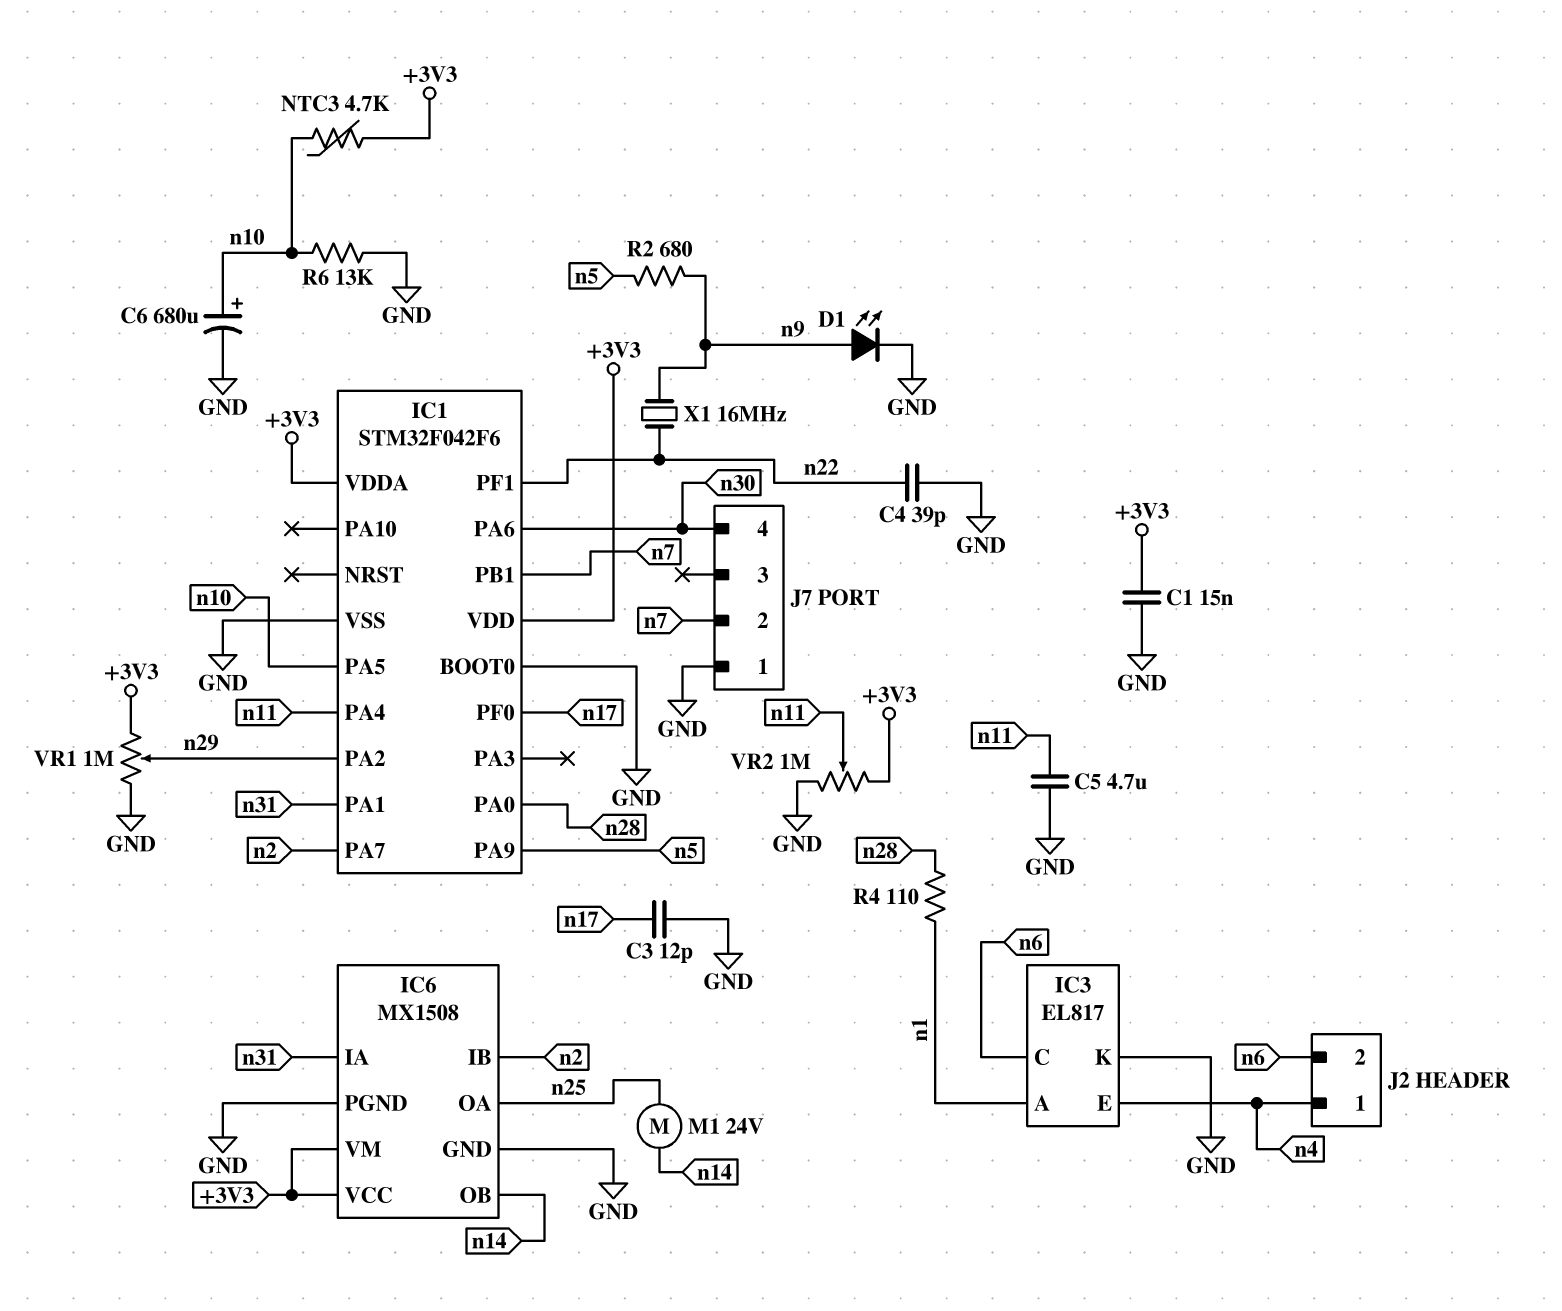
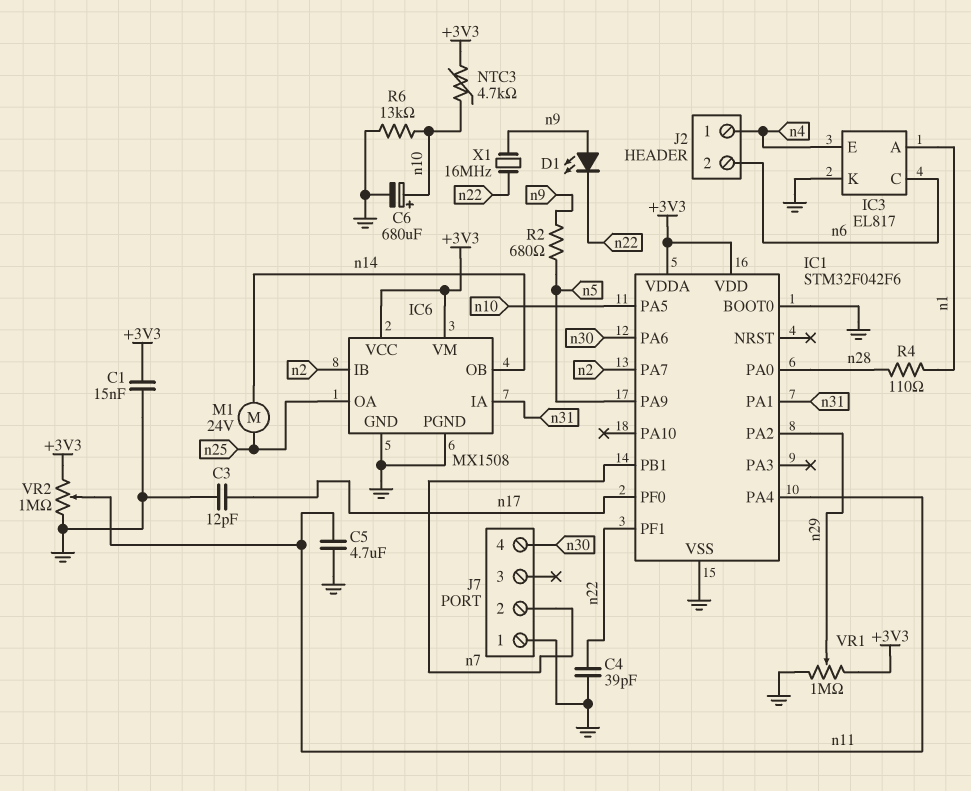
D1: LED (A n9, K GND) -> LED (A n9, K n22)

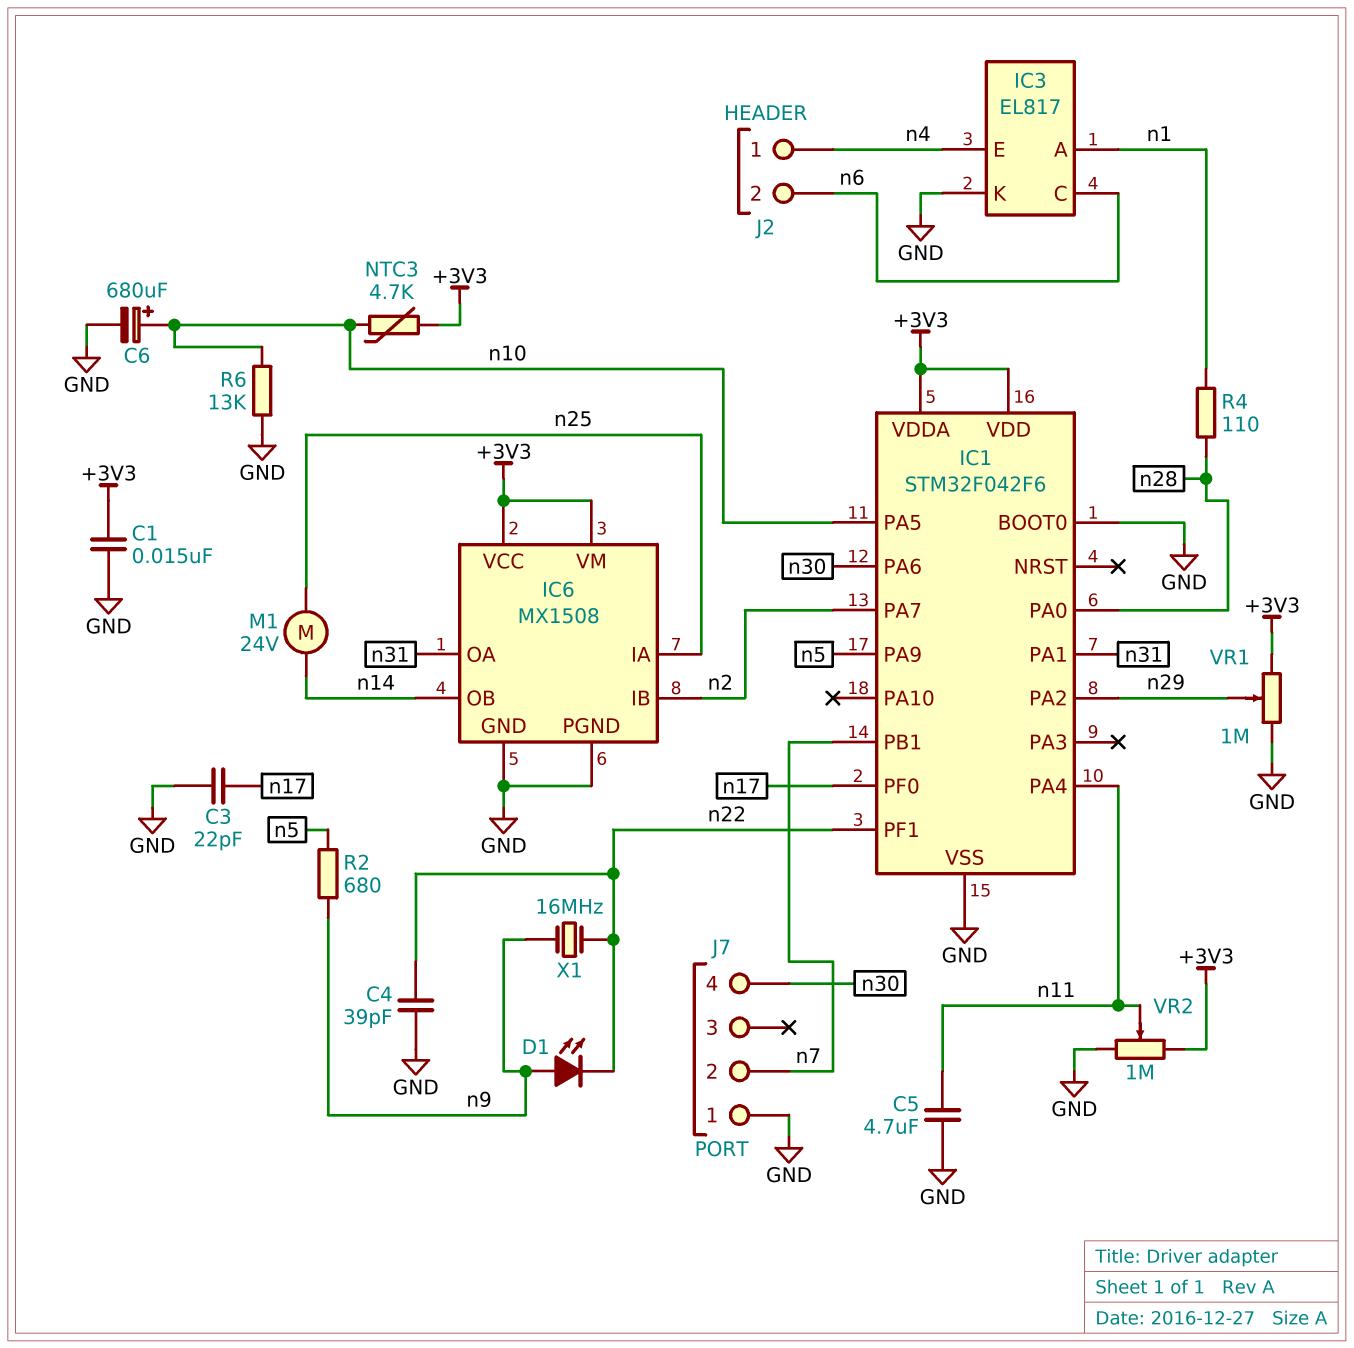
C3: 12pF (GND, n17) -> 22pF (GND, n17)
IC6 pin IA: n31 -> n25
IC6 pin OA: n25 -> n31

